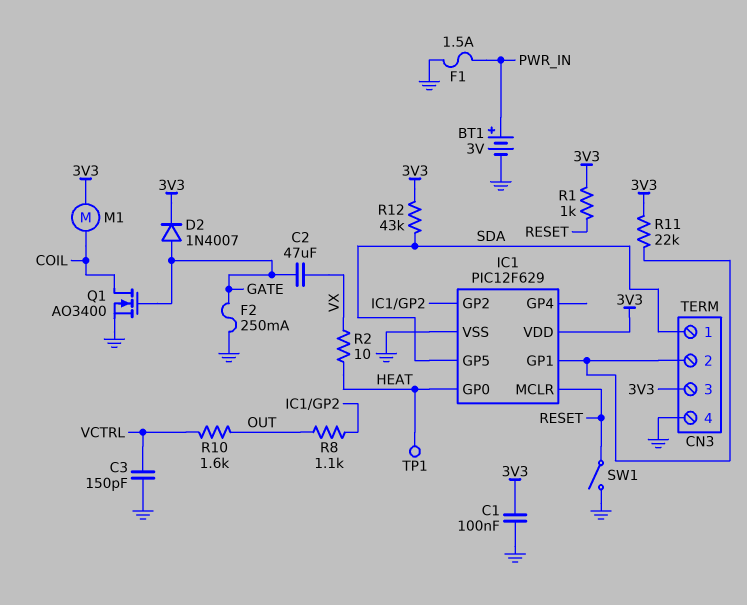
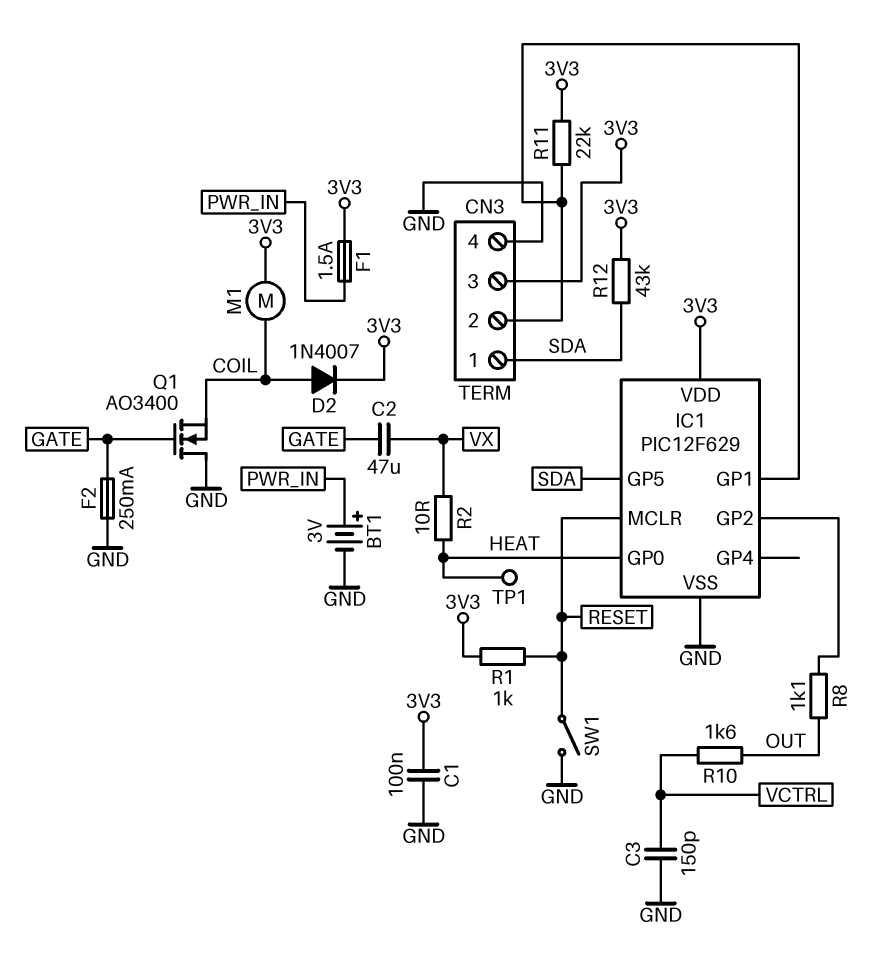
D2: diode 1N4007 (A GATE, K 3V3) -> diode 1N4007 (A COIL, K 3V3)
F1: 1.5A (GND, PWR_IN) -> 1.5A (3V3, PWR_IN)
Q1: NMOS AO3400 (G GATE, D COIL, S GND) -> NMOS AO3400 (G GATE, D GND, S COIL)

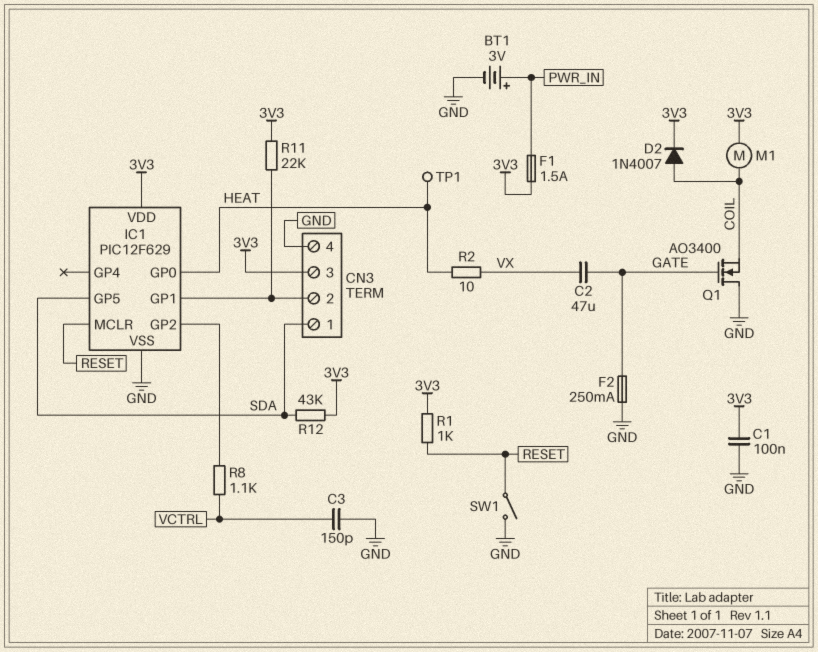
R8: 1.1k (IC1/GP2, OUT) -> 1.1k (IC1/GP2, VCTRL)
R10: 1.6k (OUT, VCTRL) -> none

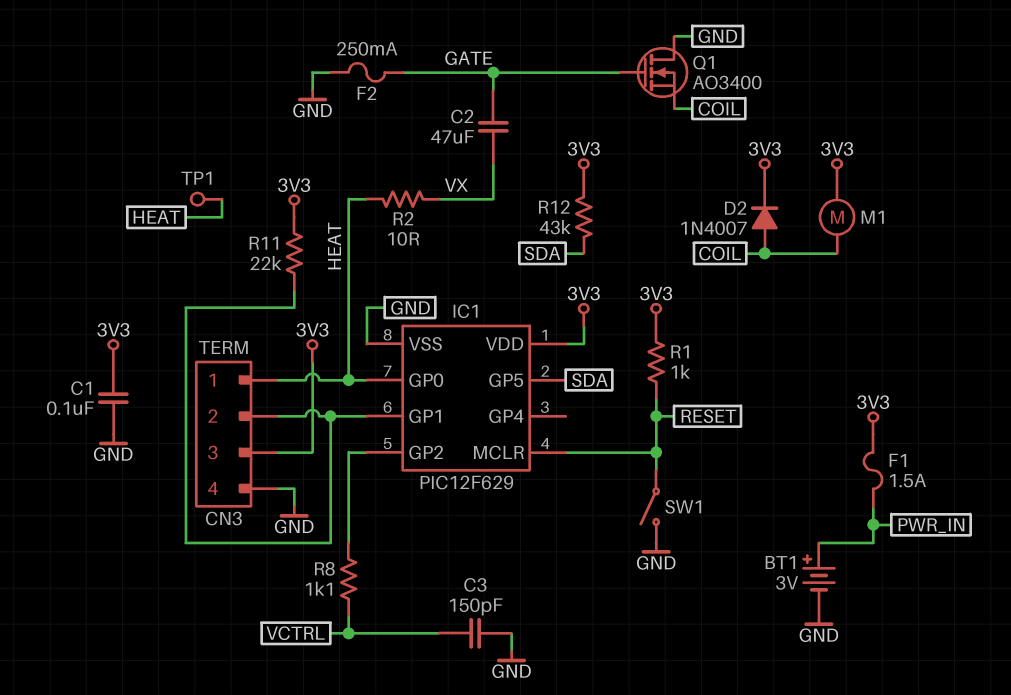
CN3 pin 1: SDA -> HEAT

